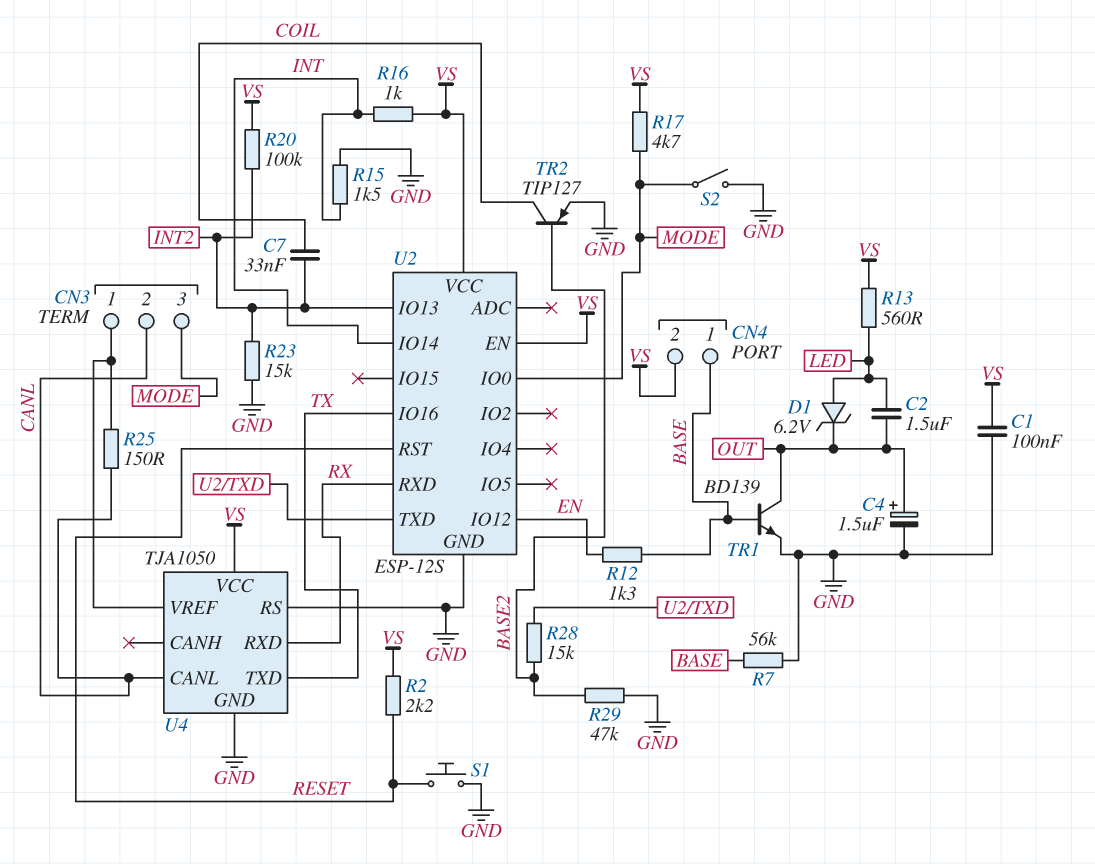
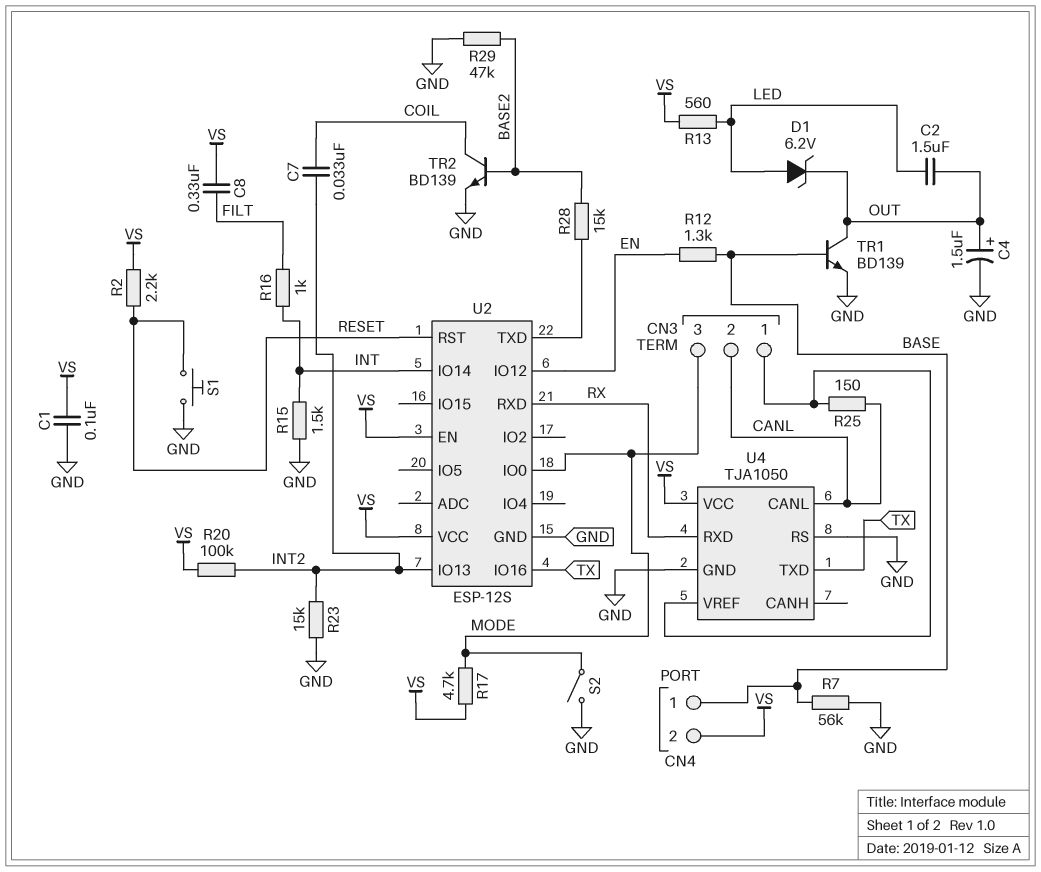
C8: none -> 330nF (FILT, VS)
R16: 1k (INT, VS) -> 1k (FILT, INT)
TR2: PNP TIP127 (B BASE2, C COIL, E GND) -> NPN BD139 (B BASE2, C COIL, E GND)

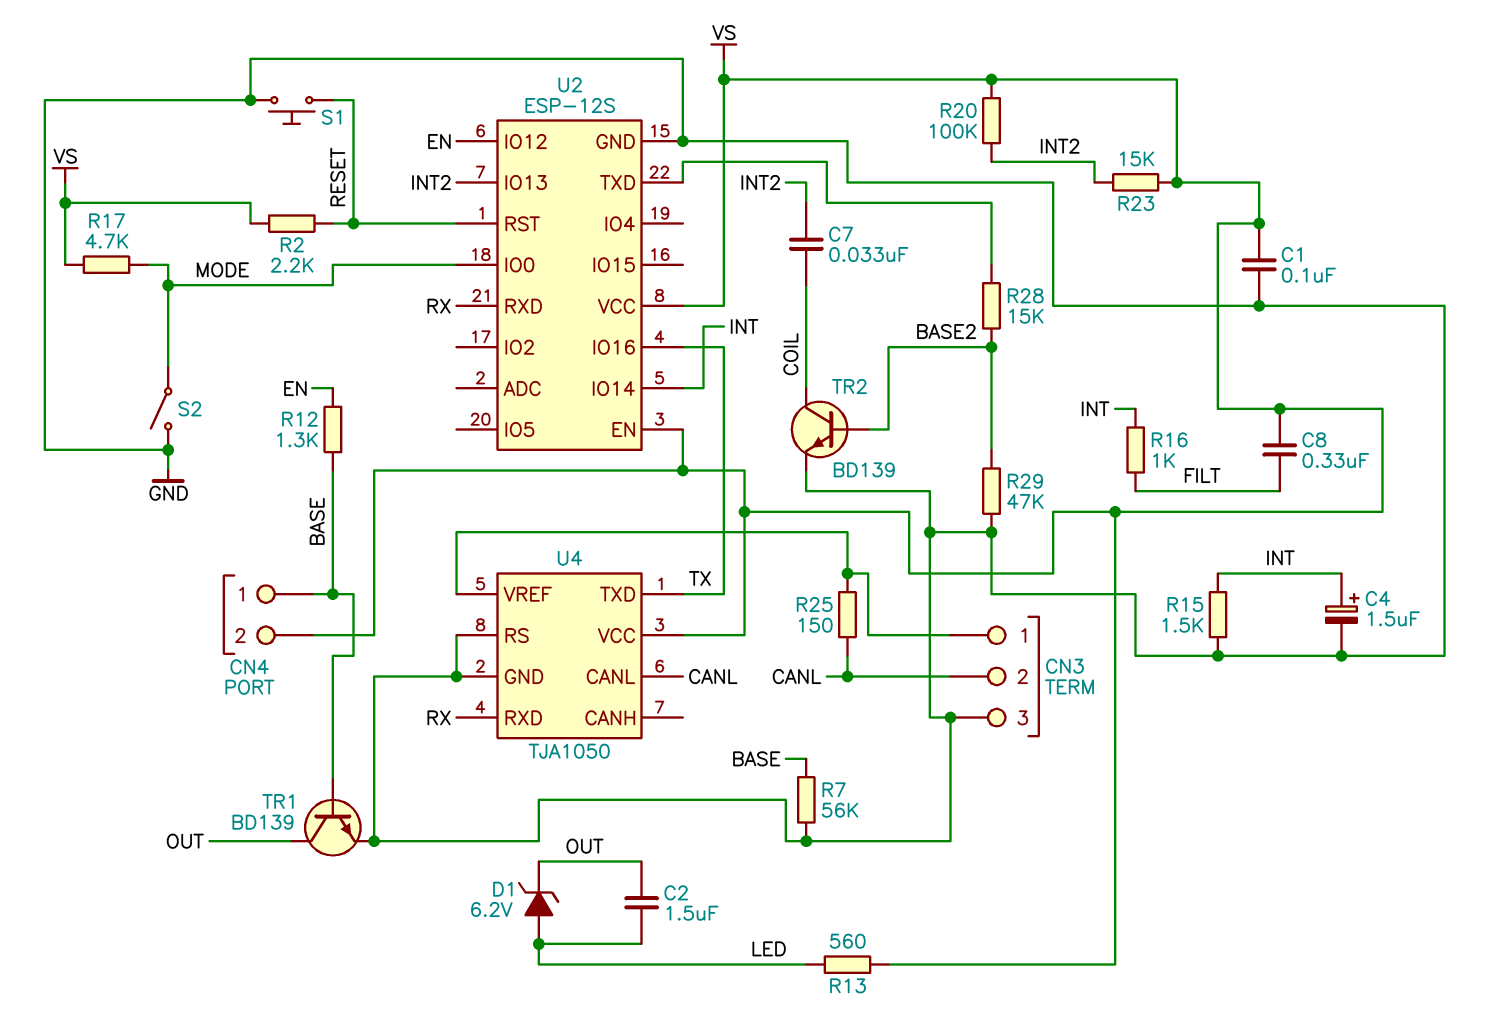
C4: 1.5uF (plus OUT, minus GND) -> 1.5uF (plus INT, minus GND)
CN3 pin 3: MODE -> GND
R23: 15k (GND, INT2) -> 15k (INT2, VS)

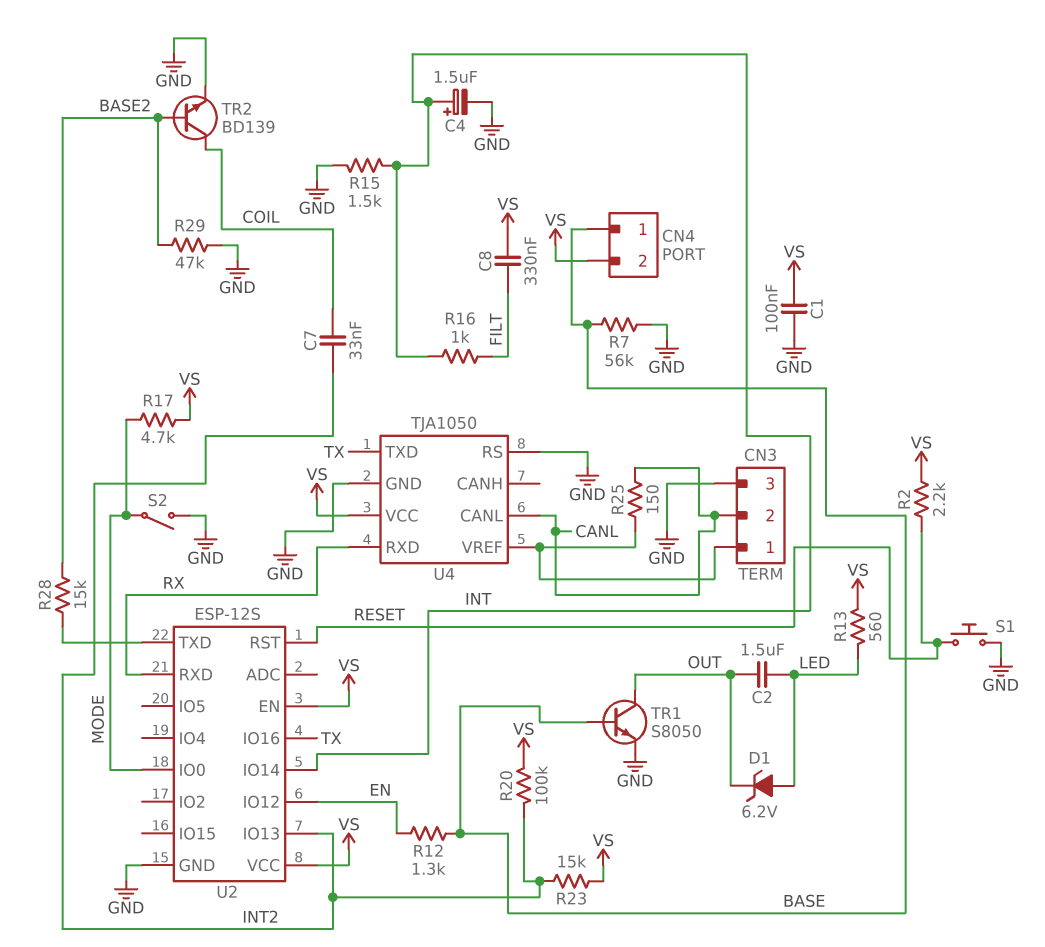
TR1: NPN BD139 (B BASE, C OUT, E GND) -> NPN S8050 (B BASE, C OUT, E GND)

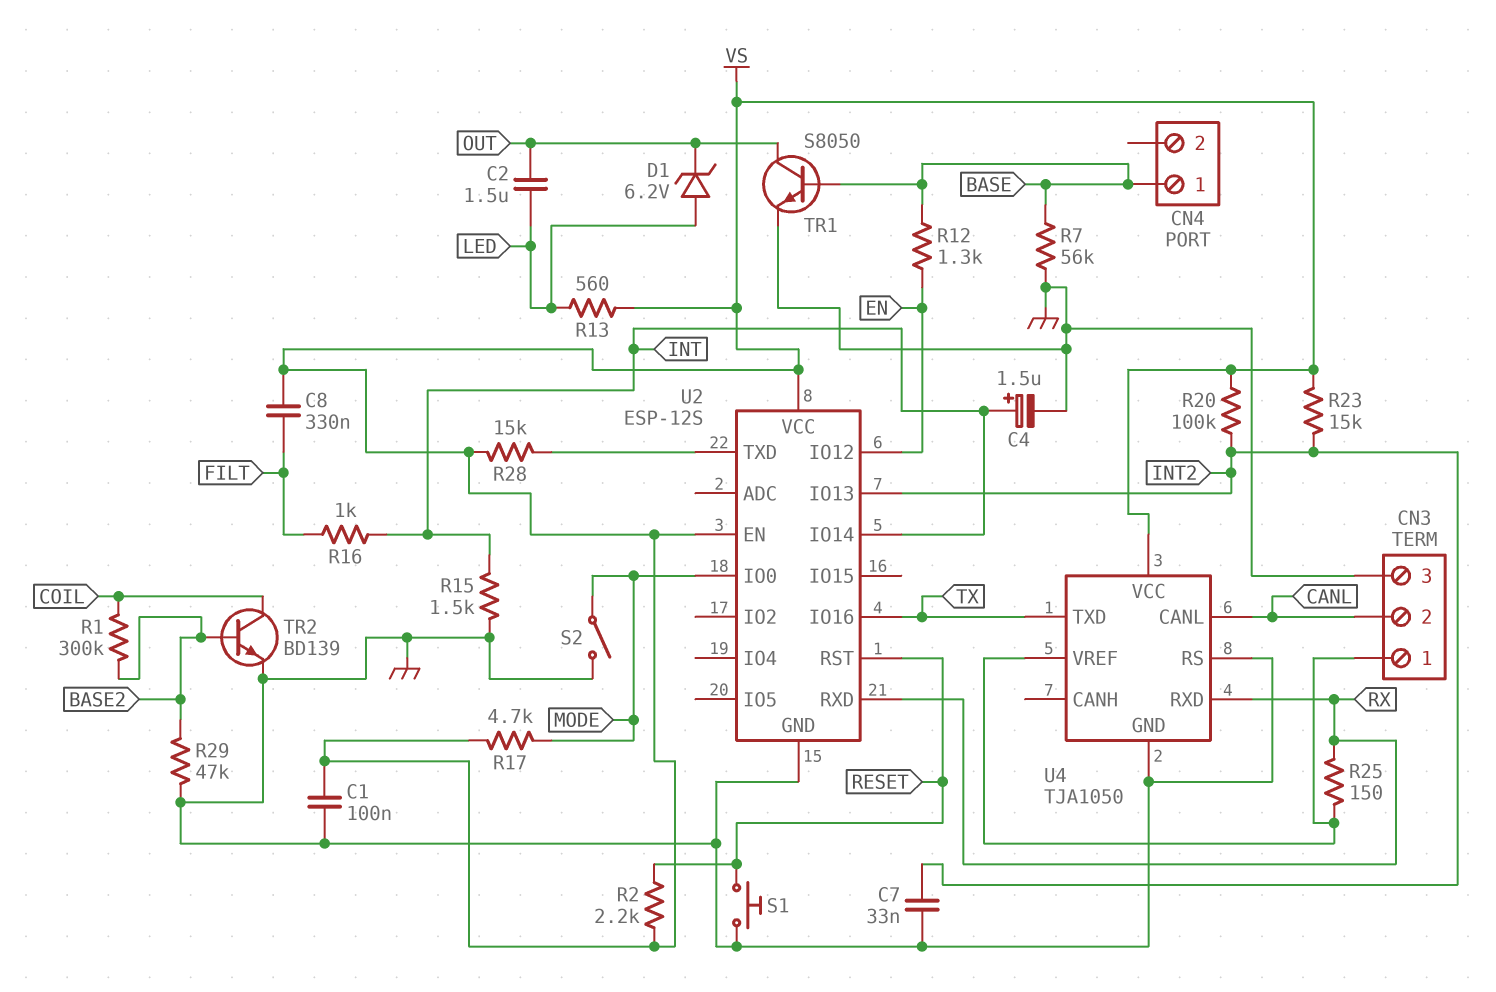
C7: 33nF (COIL, INT2) -> 33nF (GND, INT2)
CN4 pin 2: VS -> none
R1: none -> 300k (BASE2, COIL)
R25: 150 (CANL, CN3/1) -> 150 (CN3/1, RX)
R28: 15k (BASE2, U2/TXD) -> 15k (U2/TXD, VS)

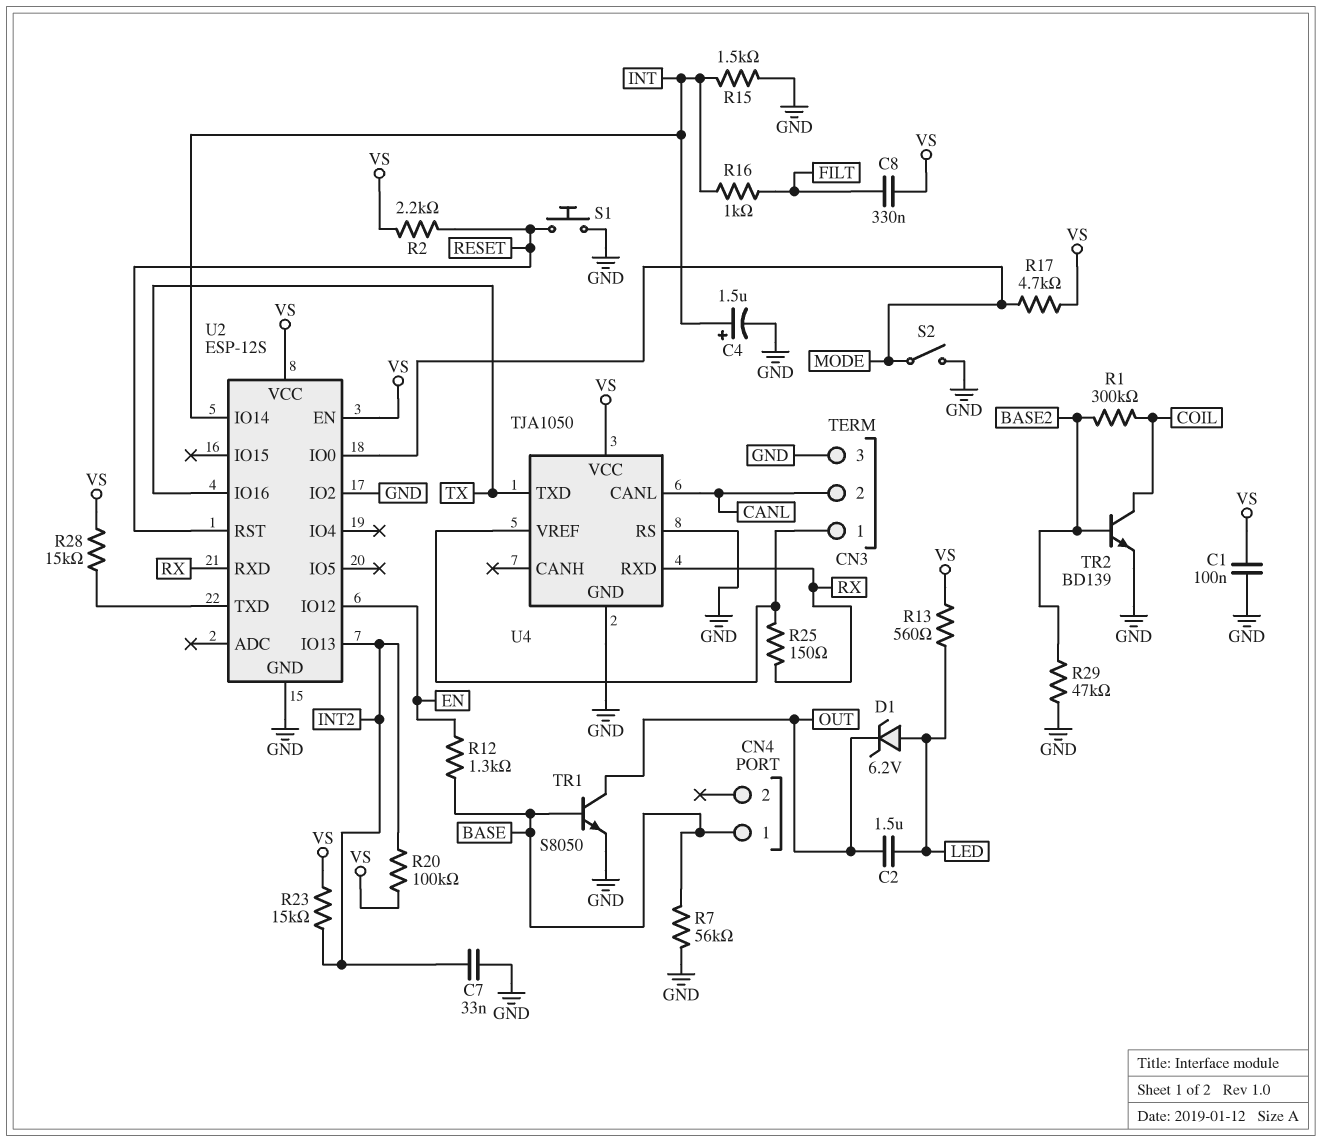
U2 pin IO2: none -> GND

